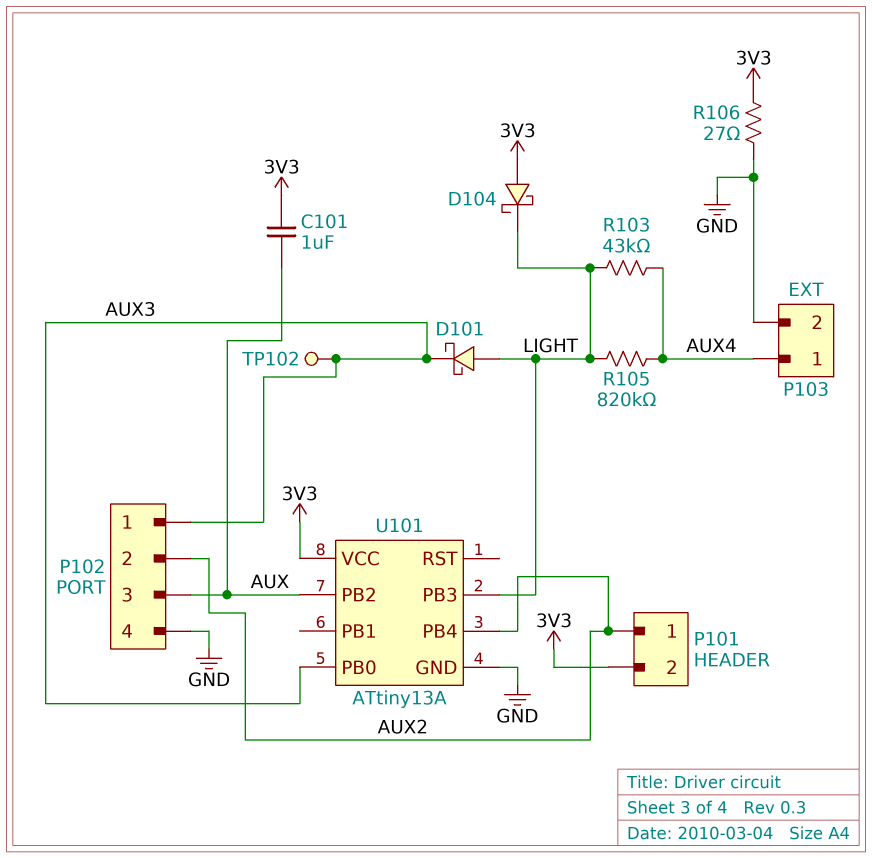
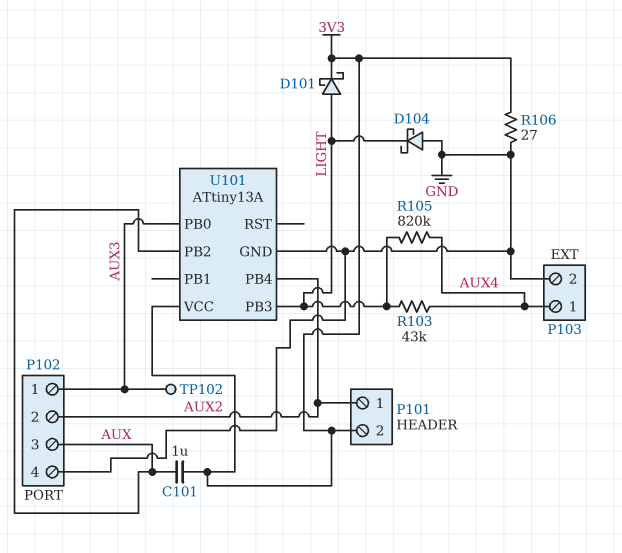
D101: schottky (A LIGHT, K AUX3) -> schottky (A LIGHT, K 3V3)
D104: schottky (A 3V3, K LIGHT) -> schottky (A GND, K LIGHT)

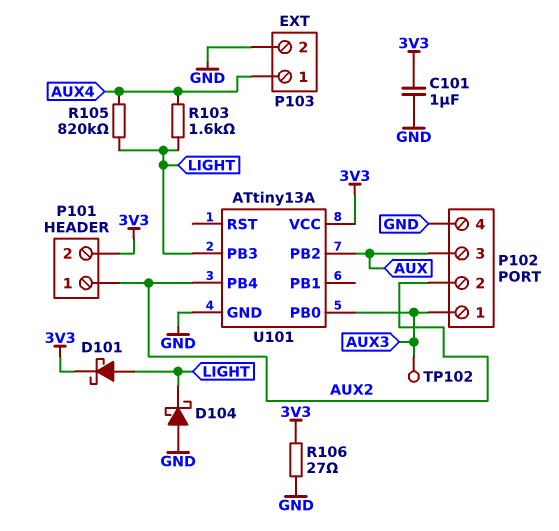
C101: 1uF (3V3, AUX) -> 1uF (3V3, GND)
R103: 43k (AUX4, LIGHT) -> 1.6k (AUX4, LIGHT)

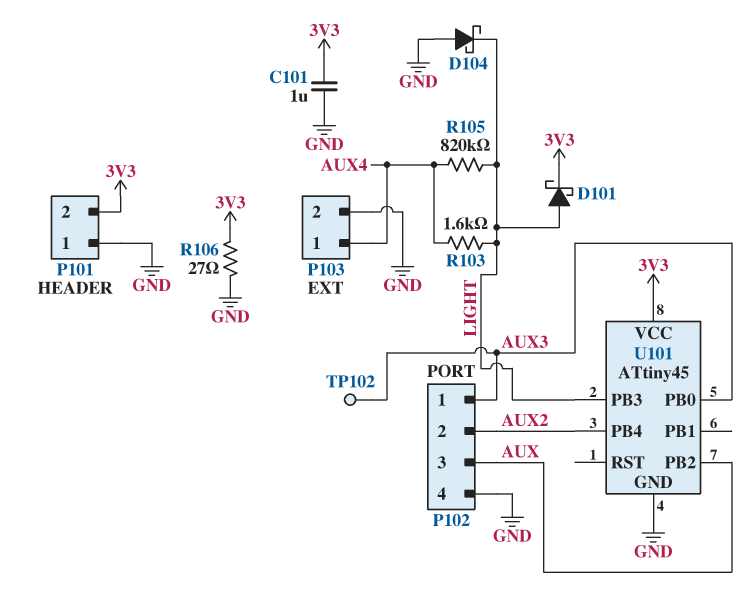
P101 pin 1: AUX2 -> GND
U101: ATtiny13A -> ATtiny45

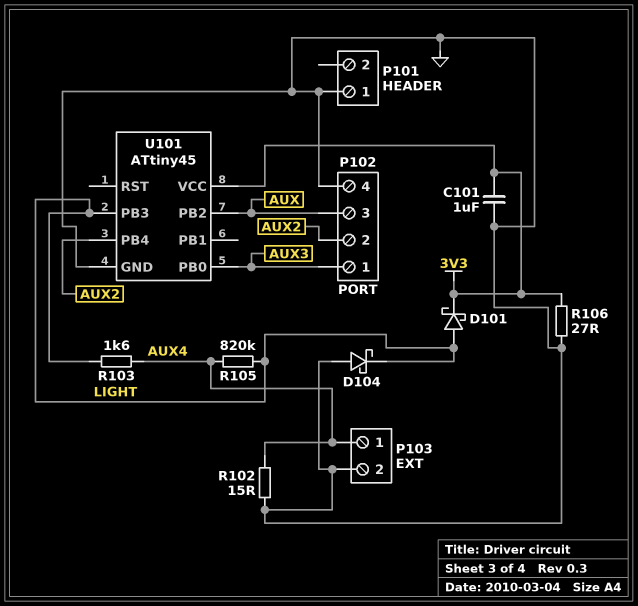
P101 pin 2: 3V3 -> none
R102: none -> 15 (AUX4, GND)
TP102: test point (AUX3) -> none

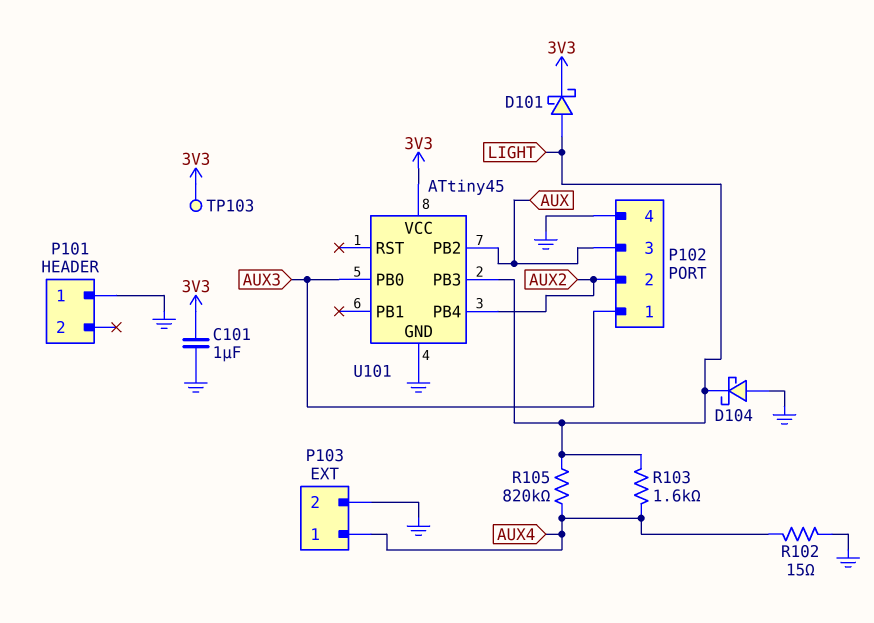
R106: 27 (3V3, GND) -> none
TP103: none -> test point (3V3)

